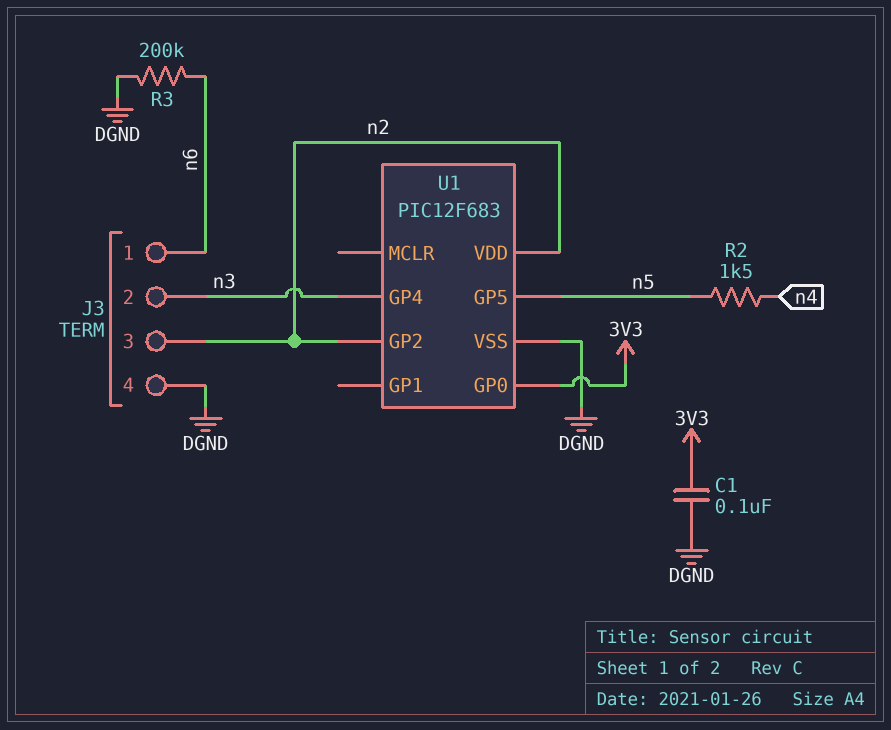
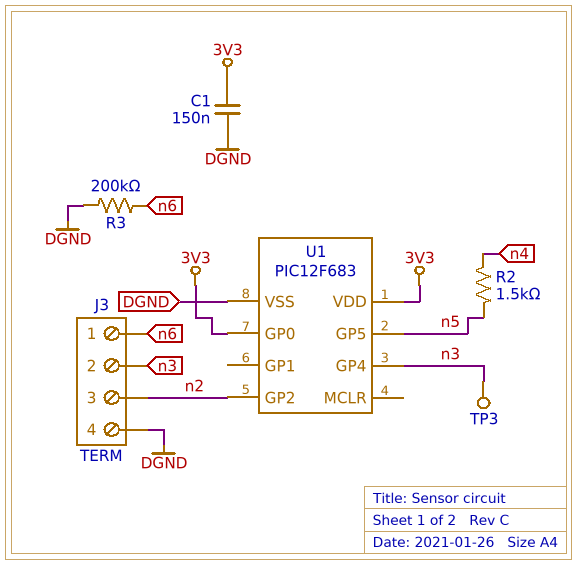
C1: 100nF (3V3, DGND) -> 150nF (3V3, DGND)
TP3: none -> test point (n3)
U1 pin VDD: n2 -> 3V3

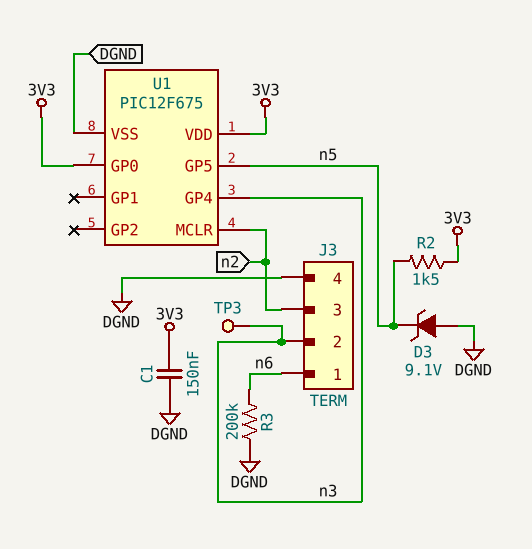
D3: none -> zener 9.1V (A DGND, K n5)
R2: 1.5k (n4, n5) -> 1.5k (3V3, n5)
U1: PIC12F683 -> PIC12F675
U1 pin GP2: n2 -> none
U1 pin MCLR: none -> n2

